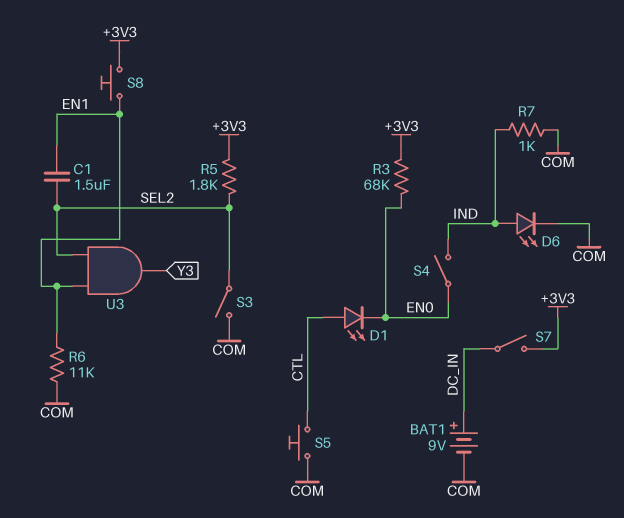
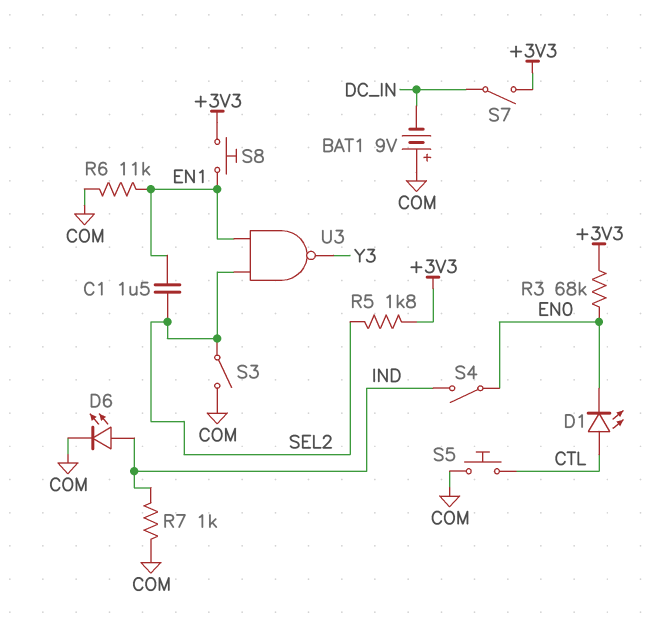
BAT1: 9V (plus DC_IN, minus COM) -> 9V (plus COM, minus DC_IN)
U3: AND (in EN1, in SEL2, out Y3) -> NAND (in EN1, in SEL2, out Y3)

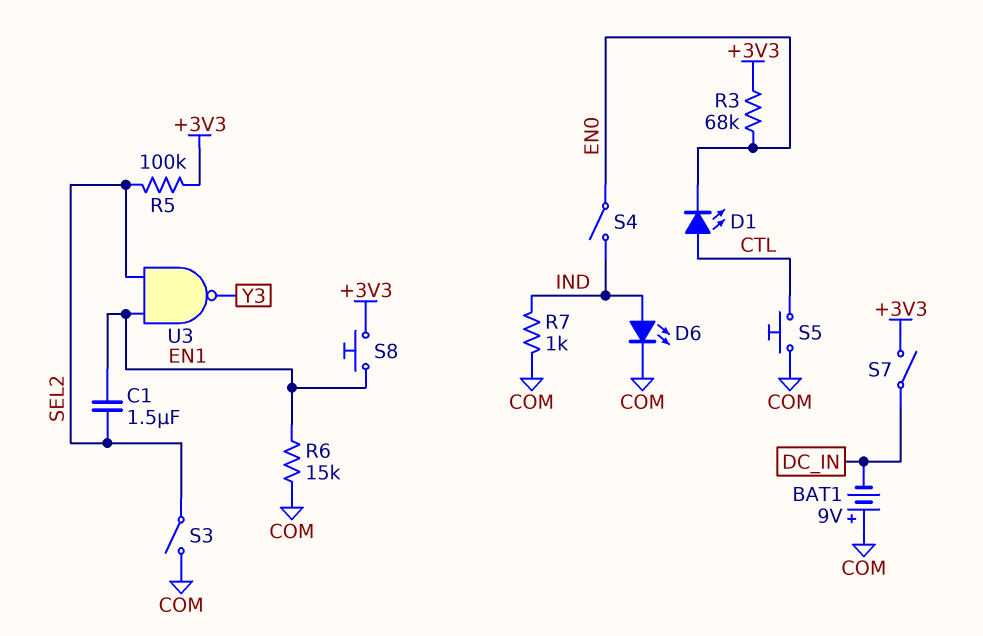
R5: 1.8k (+3V3, SEL2) -> 100k (+3V3, SEL2)
R6: 11k (COM, EN1) -> 15k (COM, EN1)

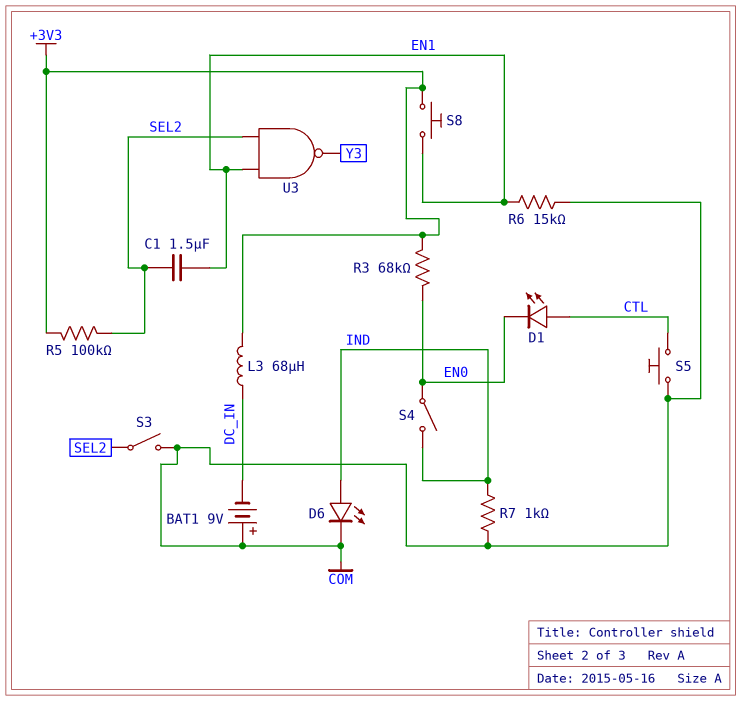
L3: none -> 68uH (+3V3, DC_IN)
S7: switch (+3V3, DC_IN) -> none

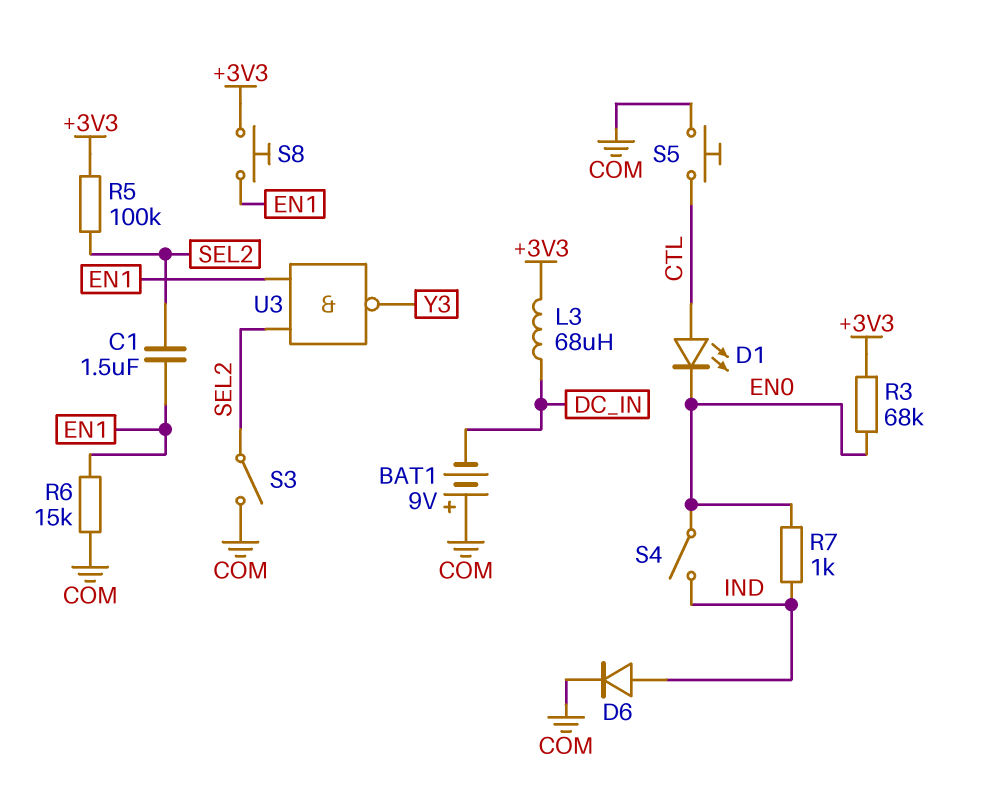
D6: LED (A IND, K COM) -> diode (A IND, K COM)
R7: 1k (COM, IND) -> 1k (EN0, IND)

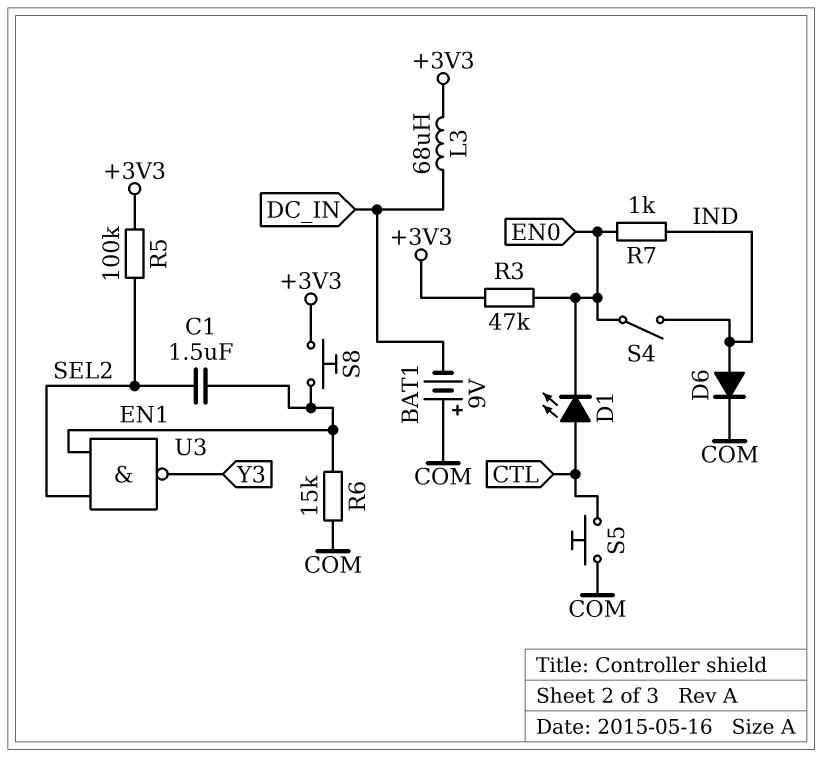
R3: 68k (+3V3, EN0) -> 47k (+3V3, EN0)
S3: switch (COM, SEL2) -> none

